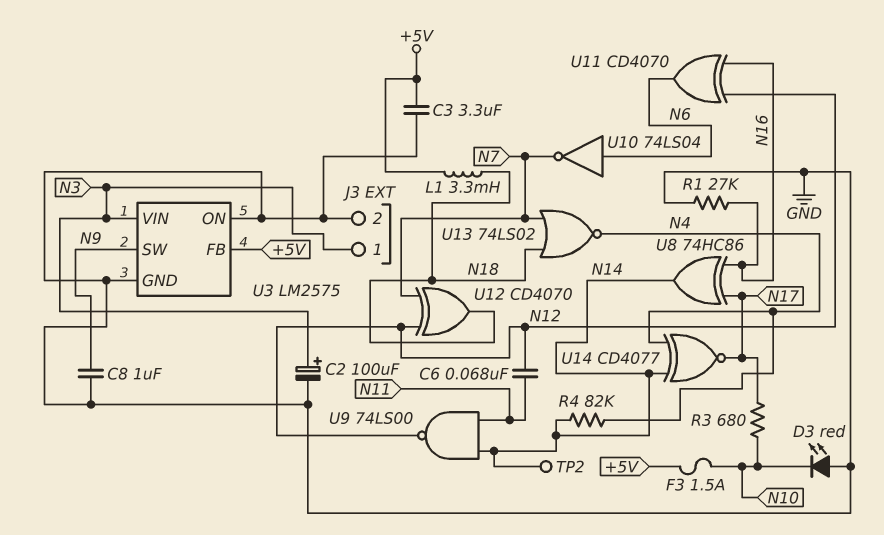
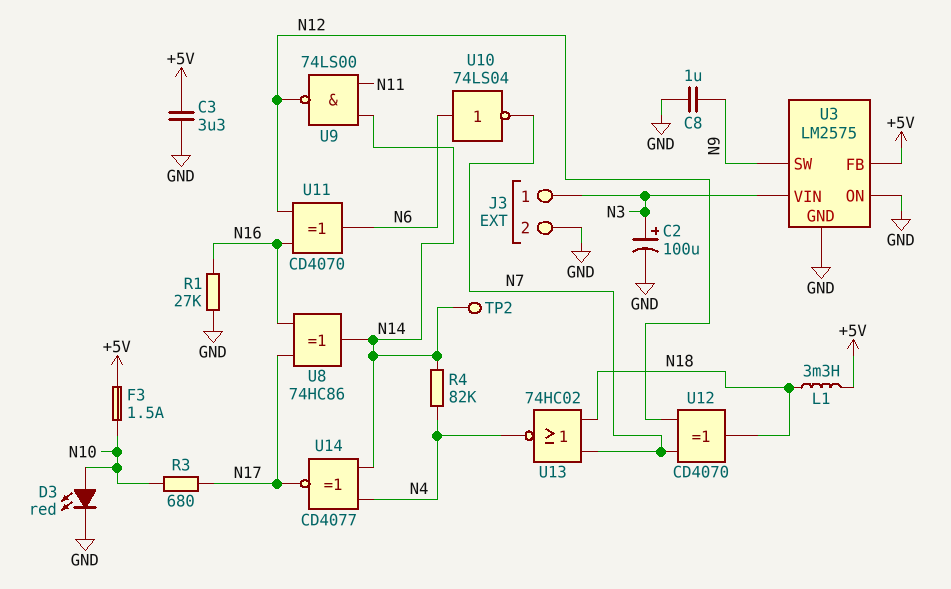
C6: 68nF (N11, N12) -> none
D3: LED red (A GND, K N10) -> LED red (A N10, K GND)
U13: NOR 74LS02 (in N7, in N18, out N4) -> NOR 74HC02 (in N7, in N18, out N4)

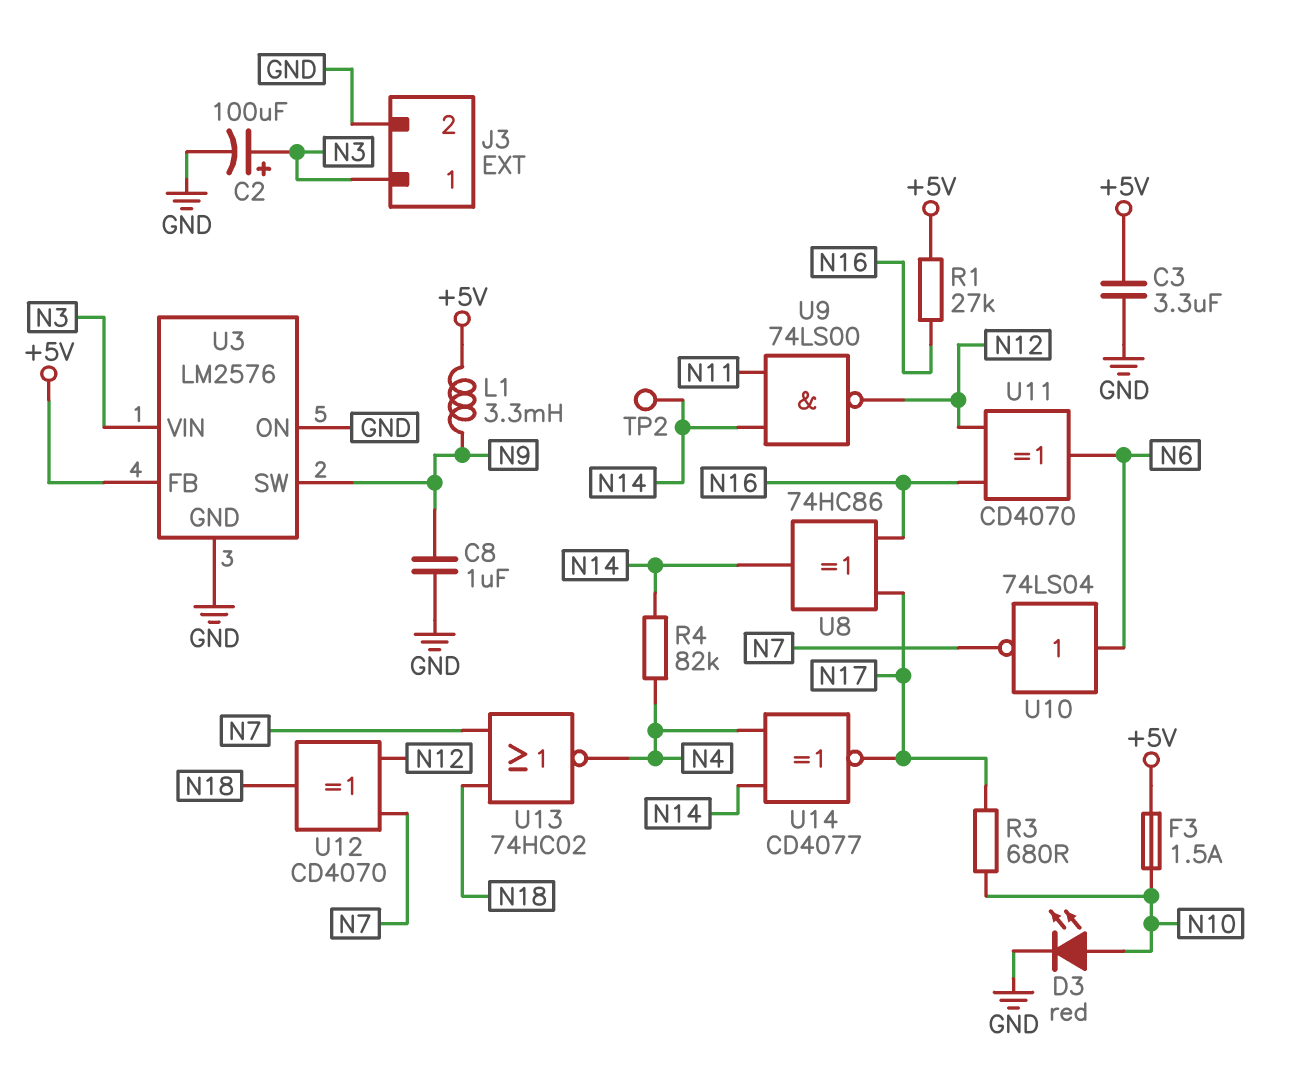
L1: 3.3mH (+5V, N18) -> 3.3mH (+5V, N9)
R1: 27k (GND, N16) -> 27k (+5V, N16)
U3: LM2575 -> LM2576

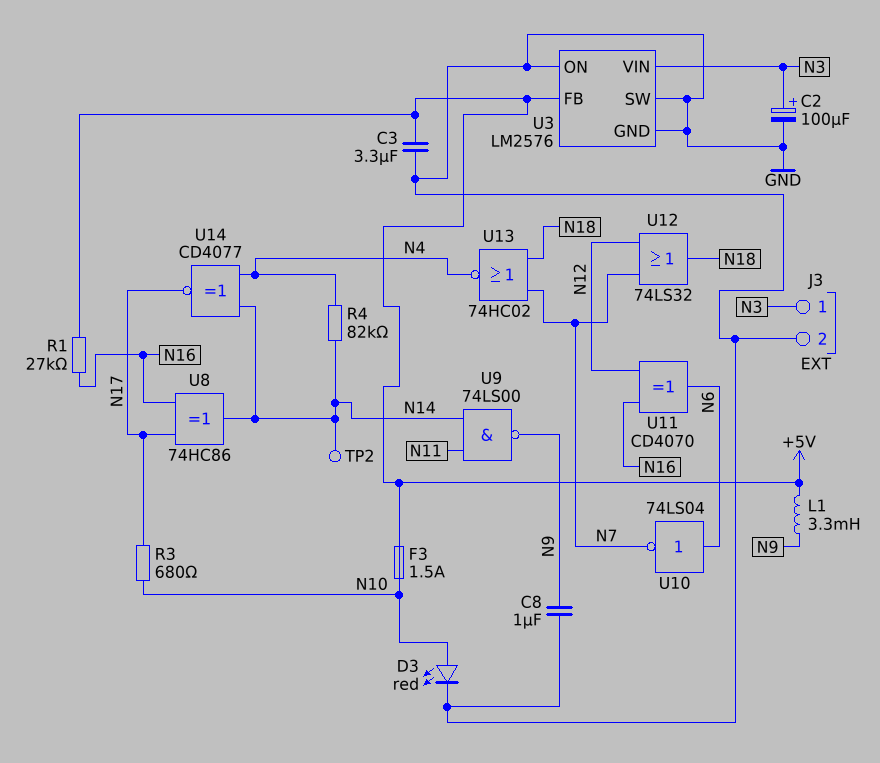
U3 pin SW: N9 -> GND
U9: NAND 74LS00 (in N11, in N14, out N12) -> NAND 74LS00 (in N11, in N14, out N9)
U12: XOR CD4070 (in N7, in N12, out N18) -> OR 74LS32 (in N7, in N12, out N18)

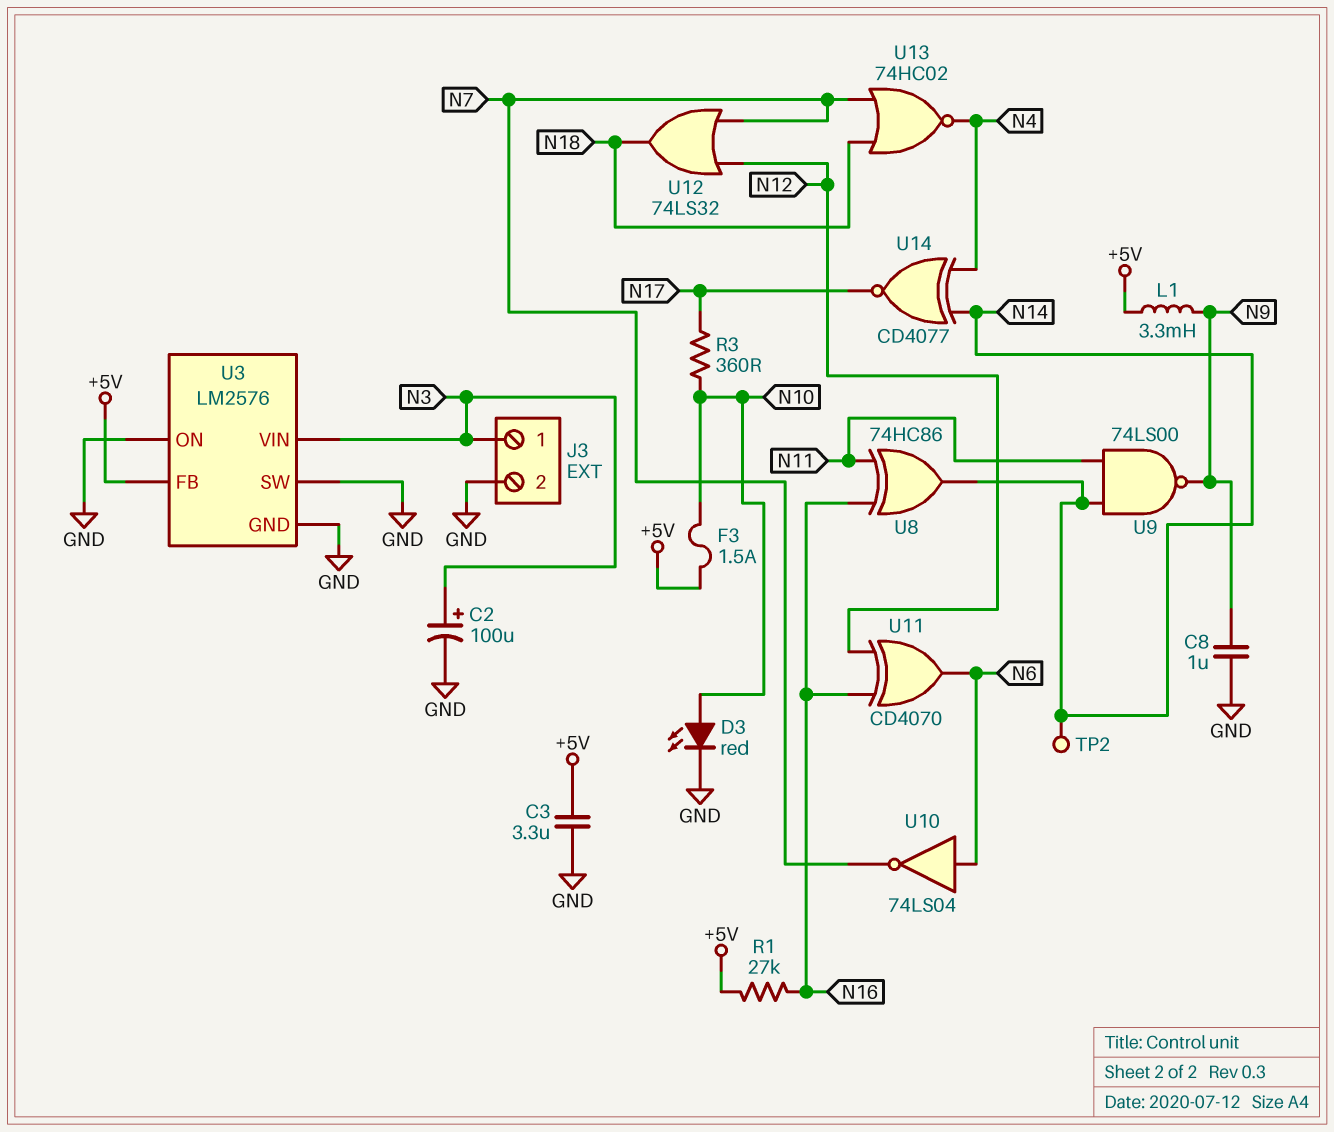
R3: 680 (N10, N17) -> 360 (N10, N17)
R4: 82k (N4, N14) -> none
U8: XOR 74HC86 (in N16, in N17, out N14) -> XOR 74HC86 (in N11, in N16, out N14)

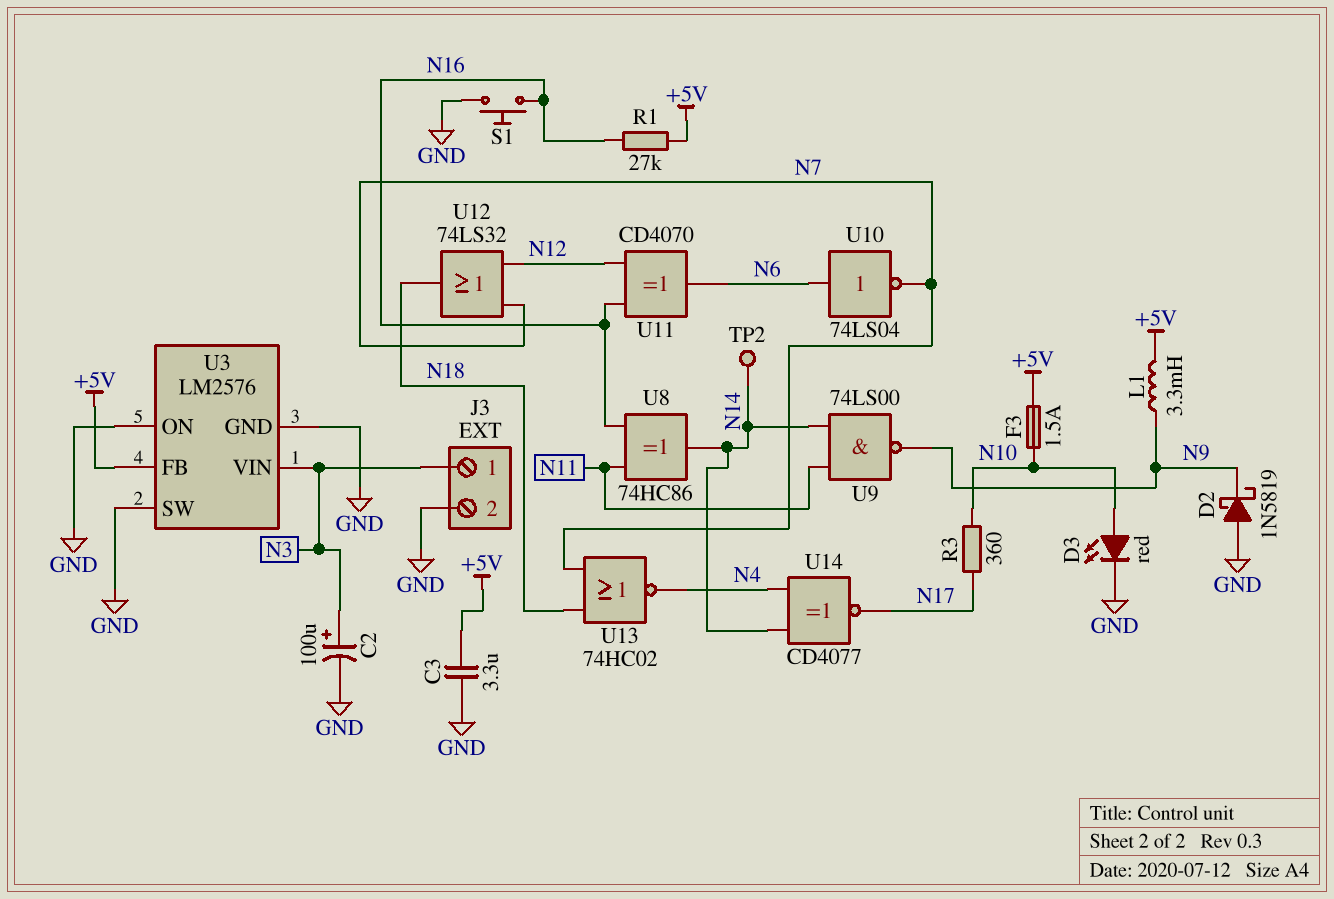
C8: 1uF (GND, N9) -> none
D2: none -> schottky 1N5819 (A GND, K N9)
S1: none -> button (GND, N16)

